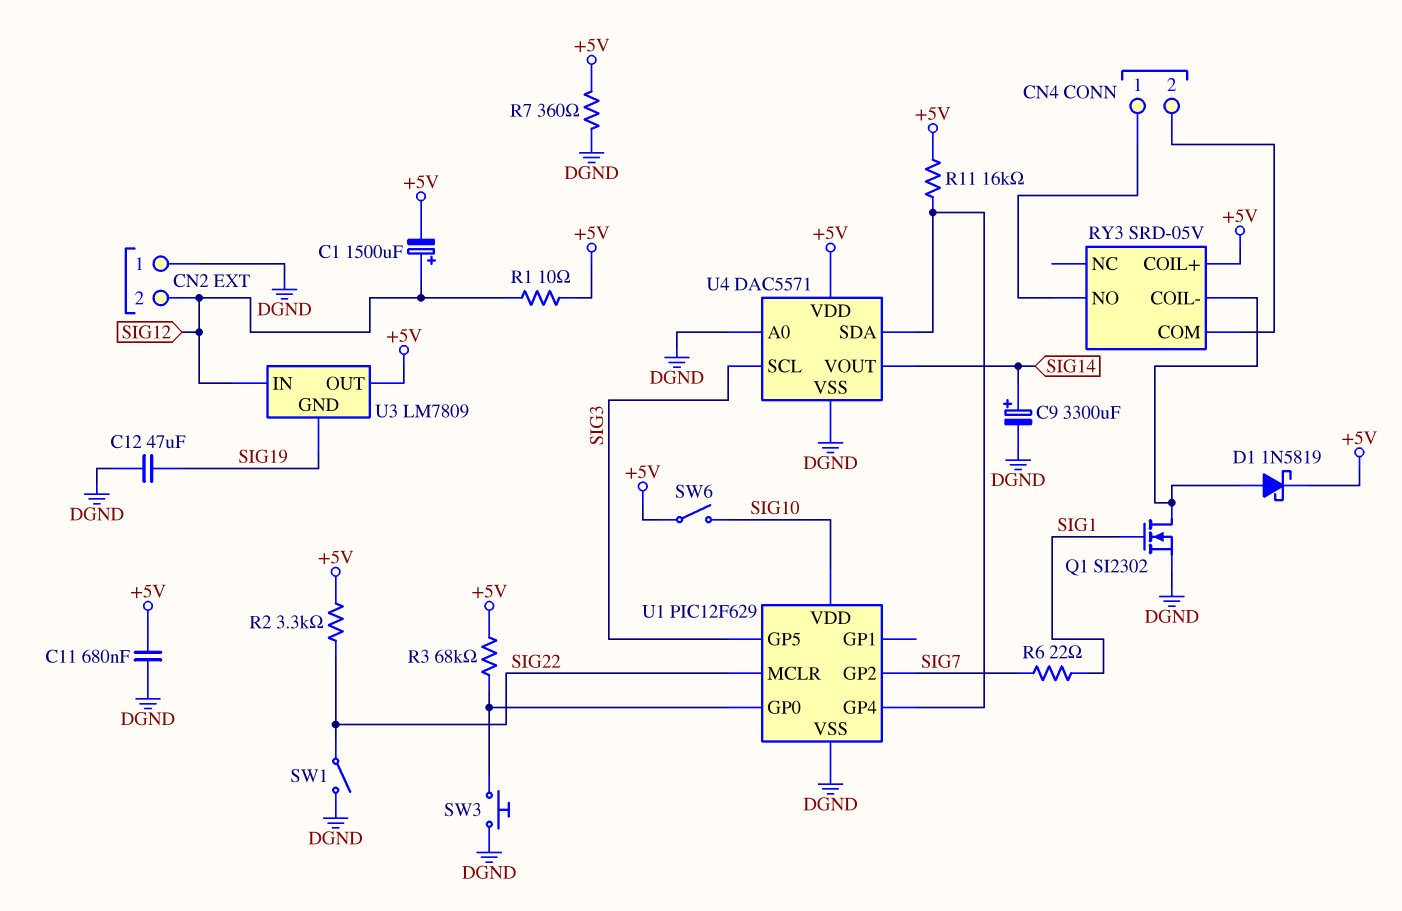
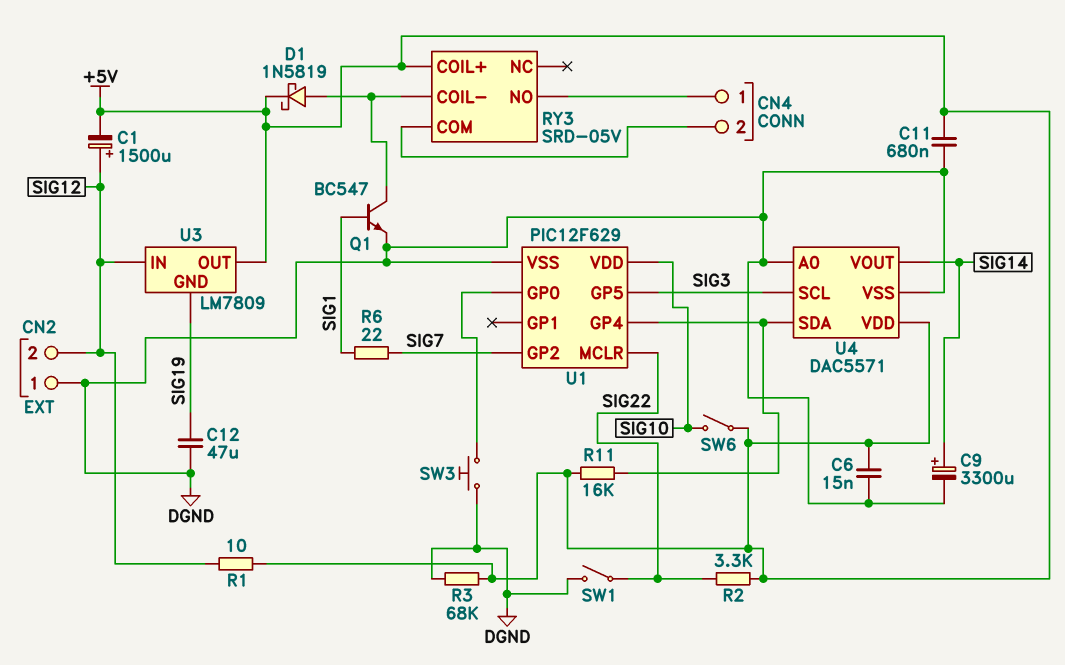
C6: none -> 15nF (+5V, DGND)
Q1: NMOS SI2302 (G SIG1, D RY3/COIL-, S DGND) -> NPN BC547 (B SIG1, C RY3/COIL-, E DGND)
R3: 68k (+5V, U1/GP0) -> 68k (+5V, DGND)
R7: 360 (+5V, DGND) -> none

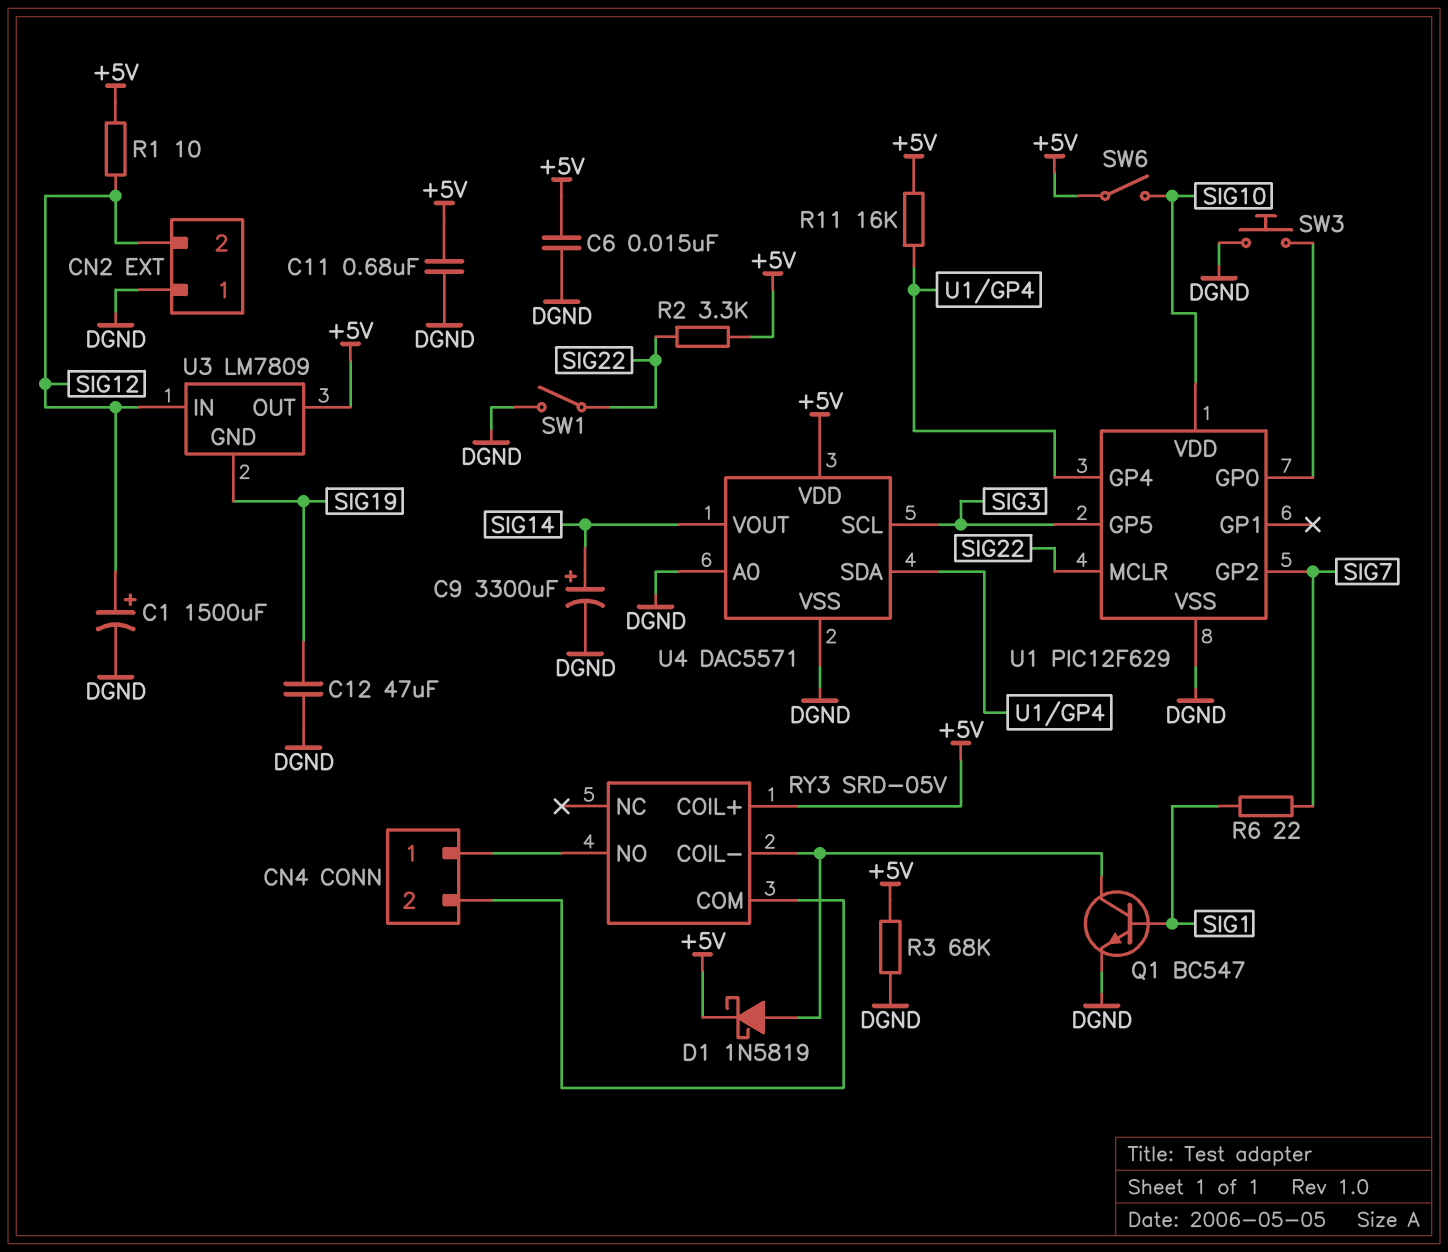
C1: 1500uF (plus SIG12, minus +5V) -> 1500uF (plus SIG12, minus DGND)

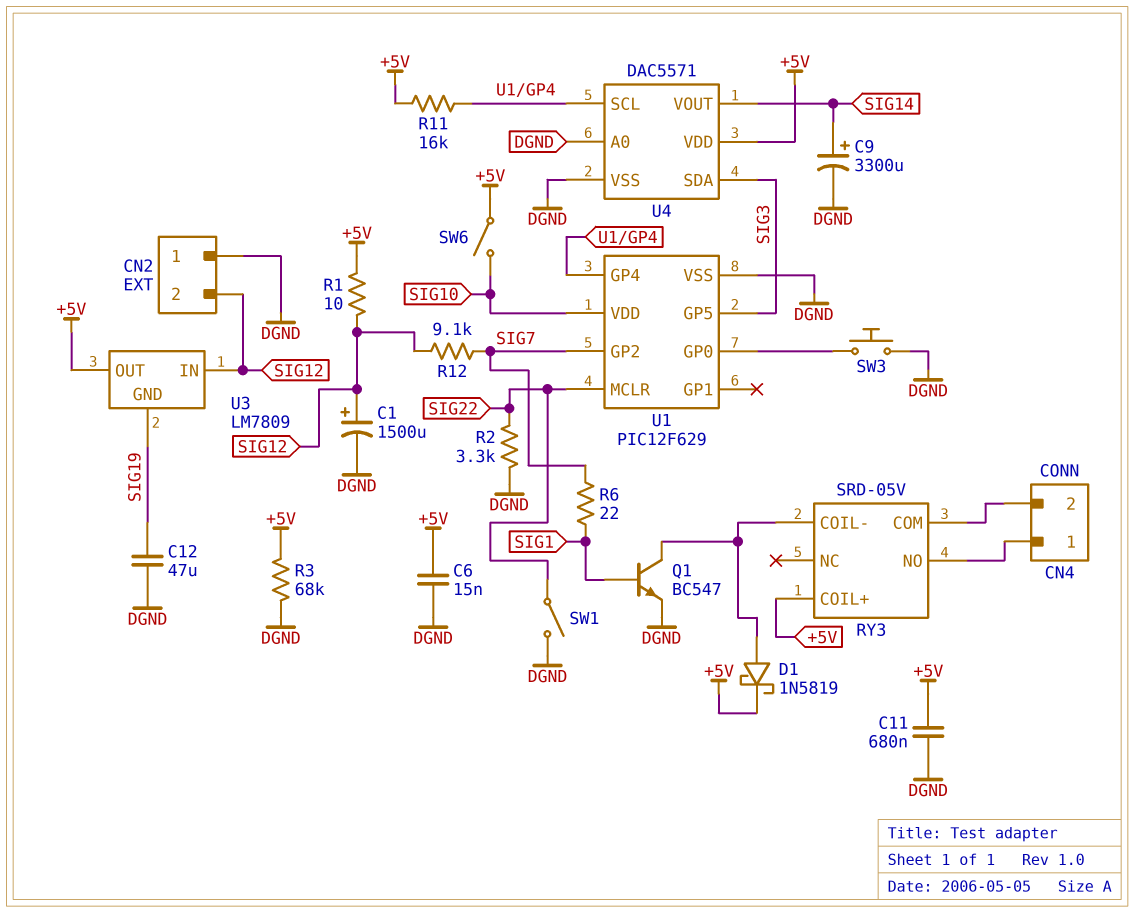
R2: 3.3k (+5V, SIG22) -> 3.3k (DGND, SIG22)
R12: none -> 9.1k (SIG7, SIG12)
U4 pin SCL: SIG3 -> U1/GP4
U4 pin SDA: U1/GP4 -> SIG3

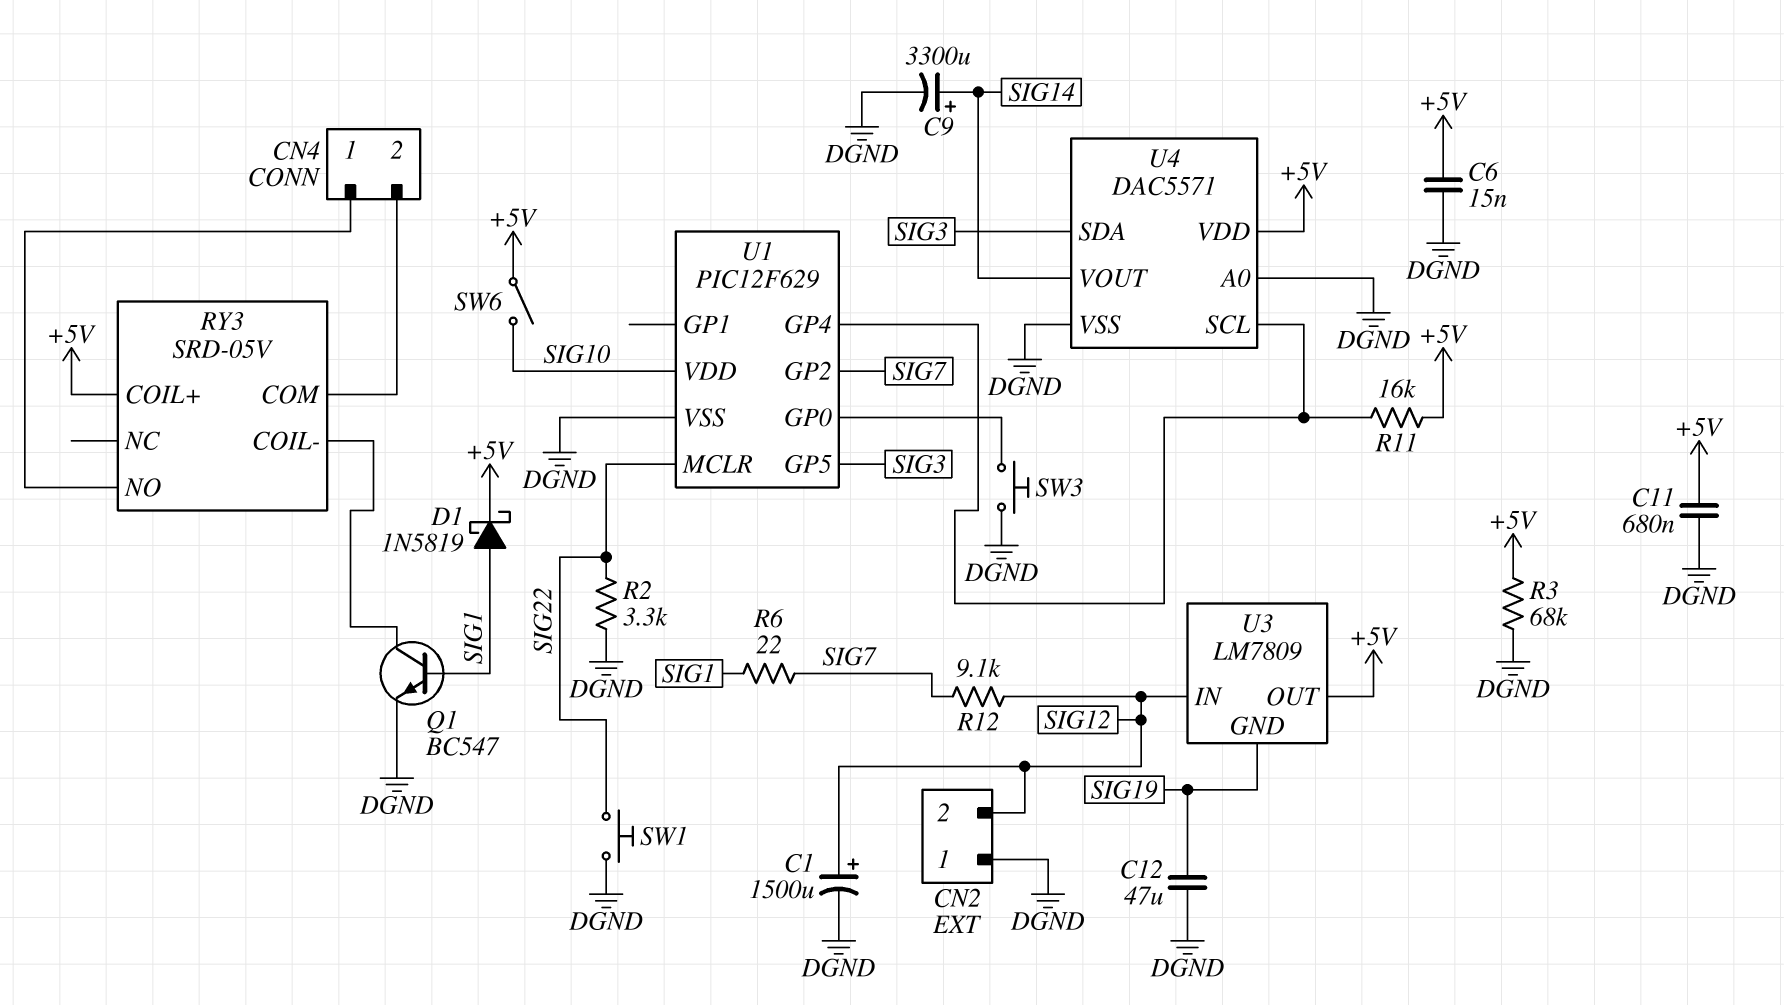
D1: schottky 1N5819 (A RY3/COIL-, K +5V) -> schottky 1N5819 (A SIG1, K +5V)
R1: 10 (+5V, SIG12) -> none
SW1: switch (DGND, SIG22) -> button (DGND, SIG22)

